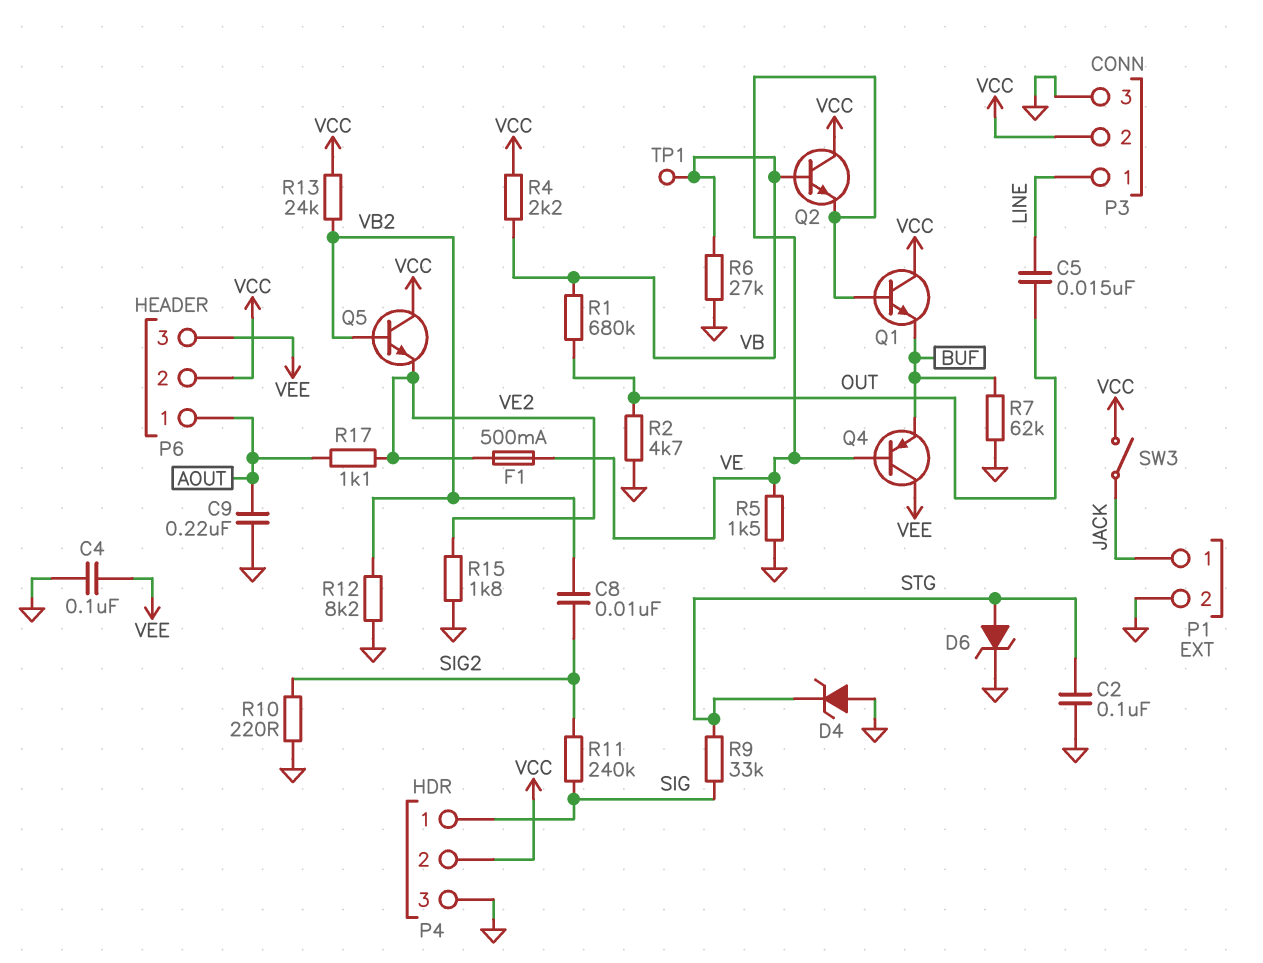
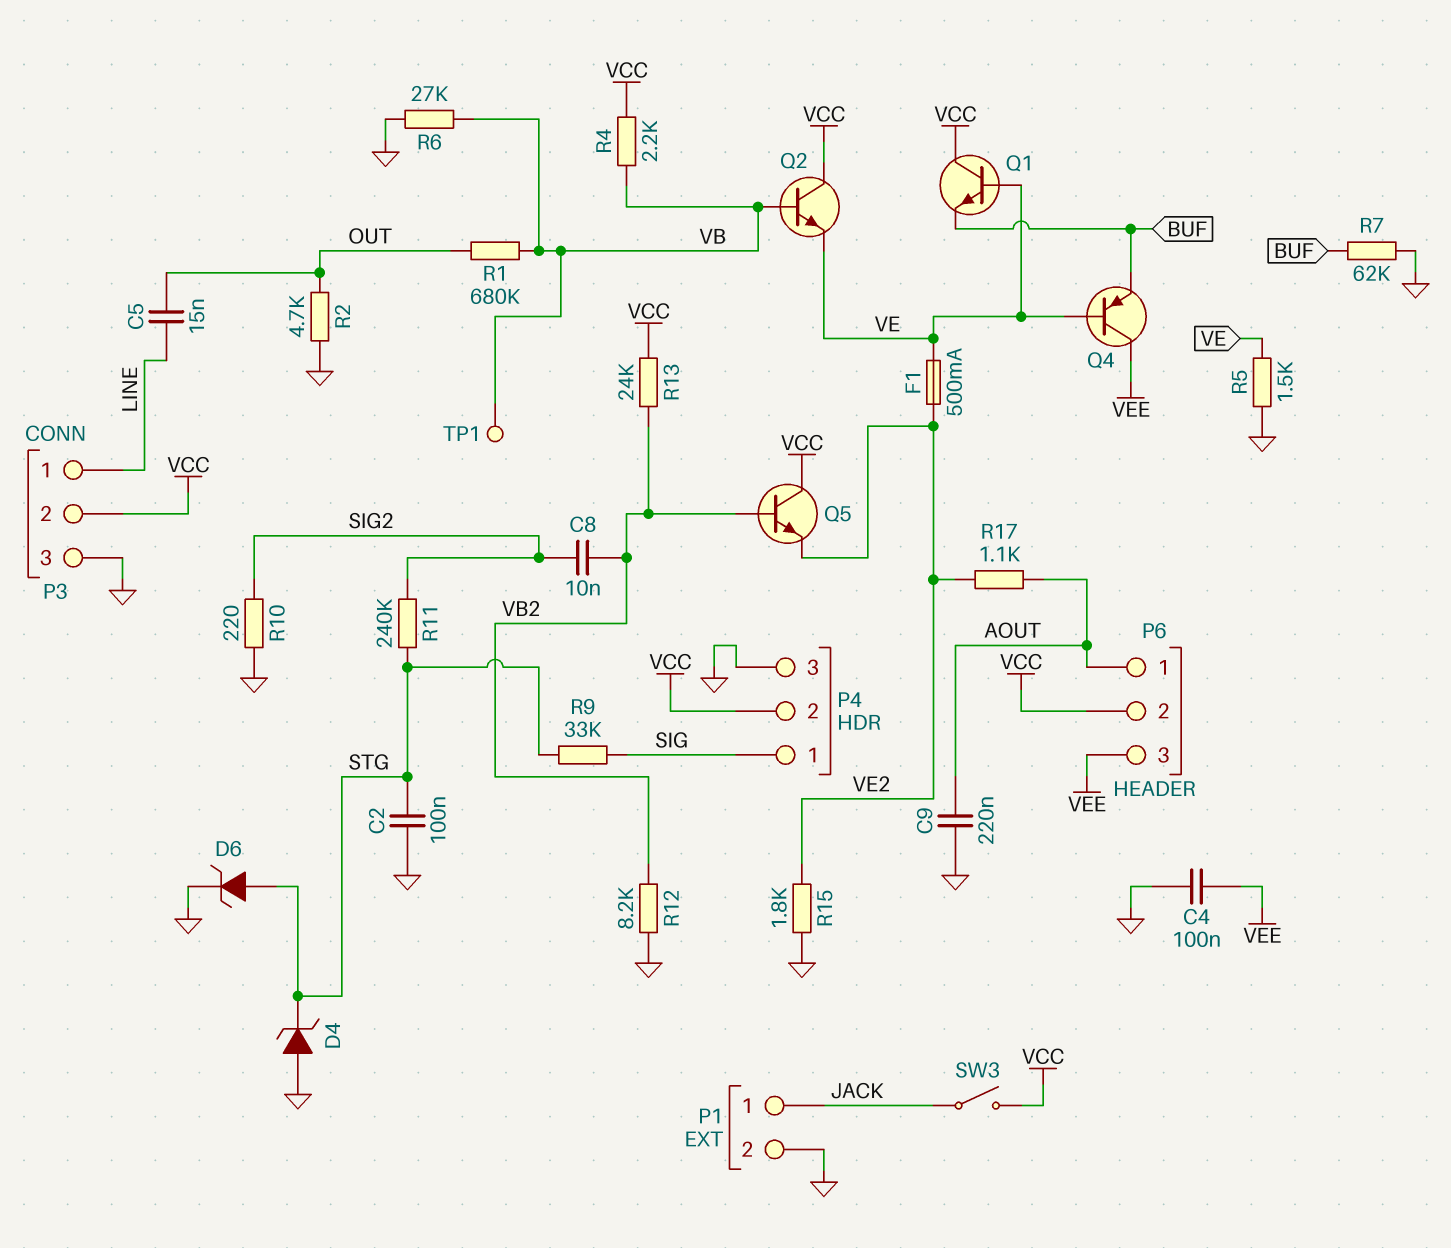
R11: 240k (SIG, SIG2) -> 240k (SIG2, STG)

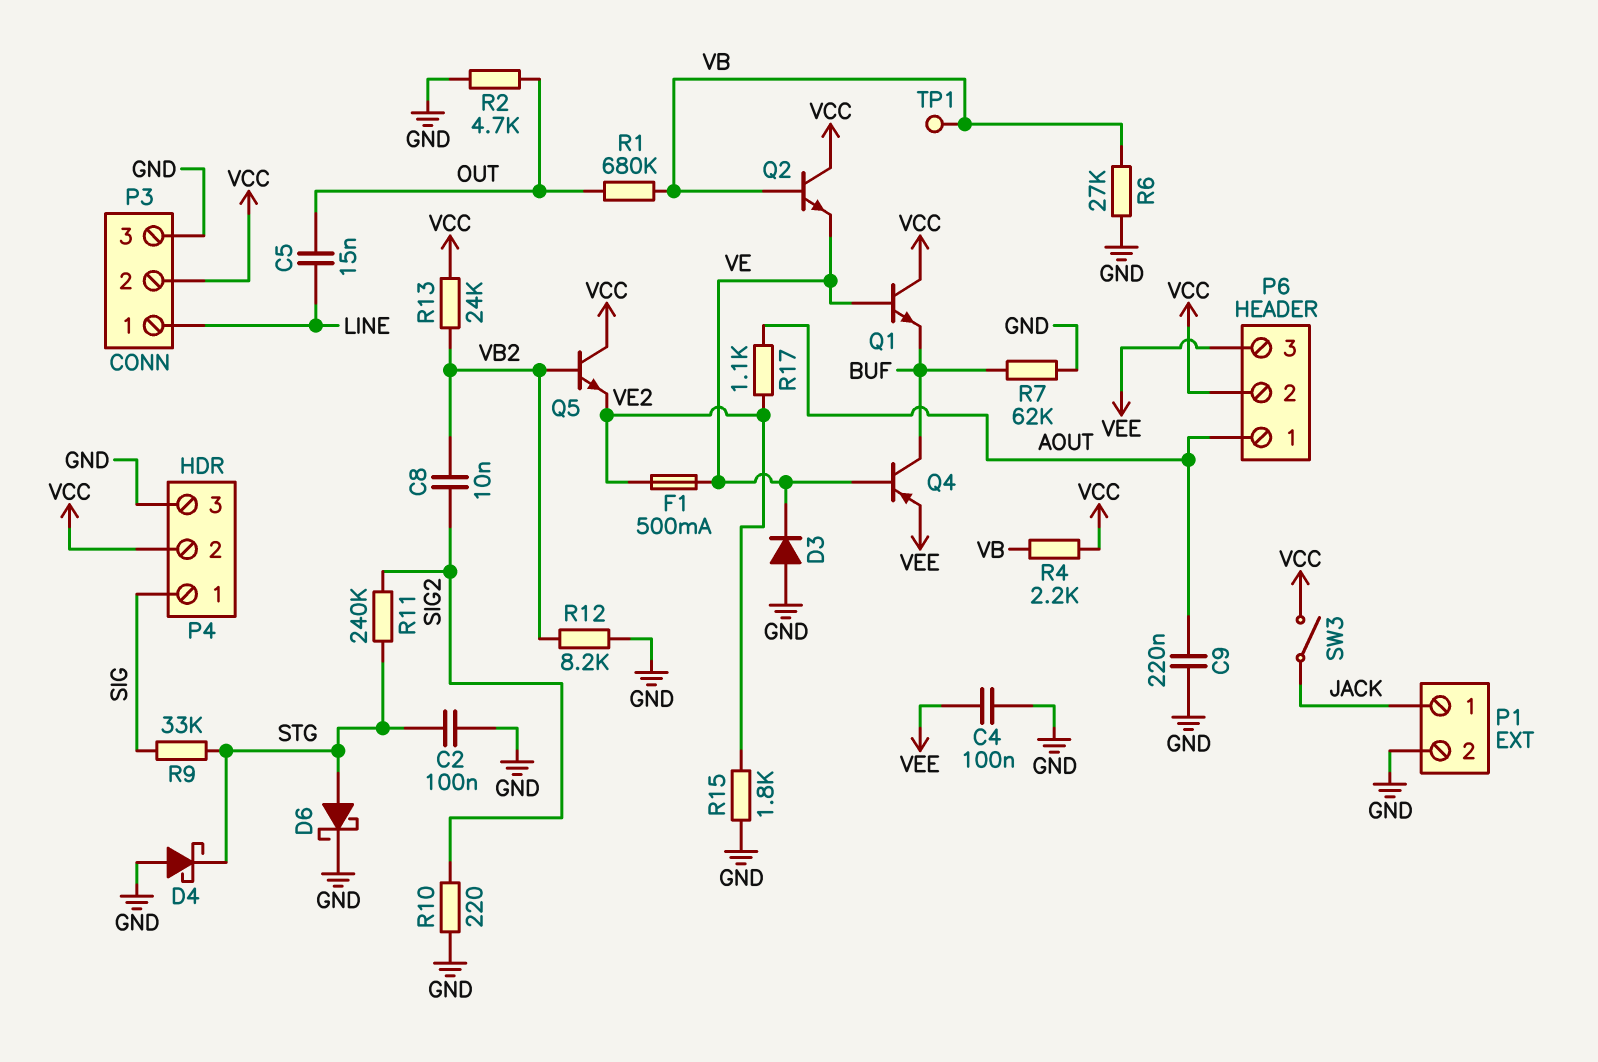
D3: none -> diode (A GND, K VE)
D4: zener (A GND, K STG) -> schottky (A GND, K STG)
D6: zener (A STG, K GND) -> schottky (A STG, K GND)
Q4: PNP (B VE, C VEE, E BUF) -> PNP (B VE, C BUF, E VEE)
R5: 1.5k (GND, VE) -> none

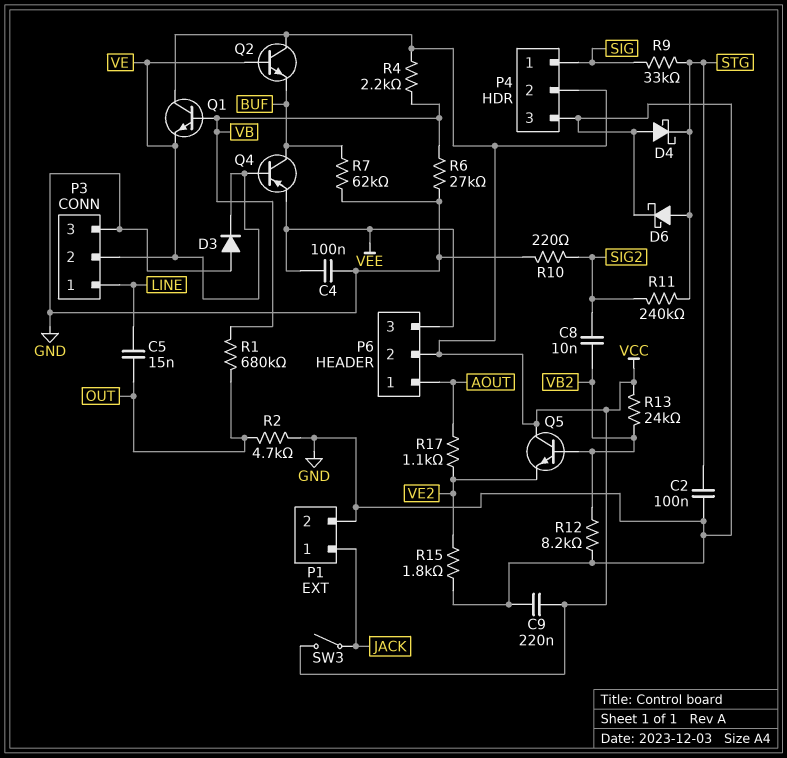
C9: 220nF (AOUT, GND) -> 220nF (GND, VCC)
F1: 500mA (VE, VE2) -> none
P3 pin 2: VCC -> VE
Q1: NPN (B VE, C VCC, E BUF) -> NPN (B VB, C VCC, E VE)
Q2: NPN (B VB, C VCC, E VE) -> NPN (B VE, C VCC, E BUF)
TP1: test point (VB) -> none

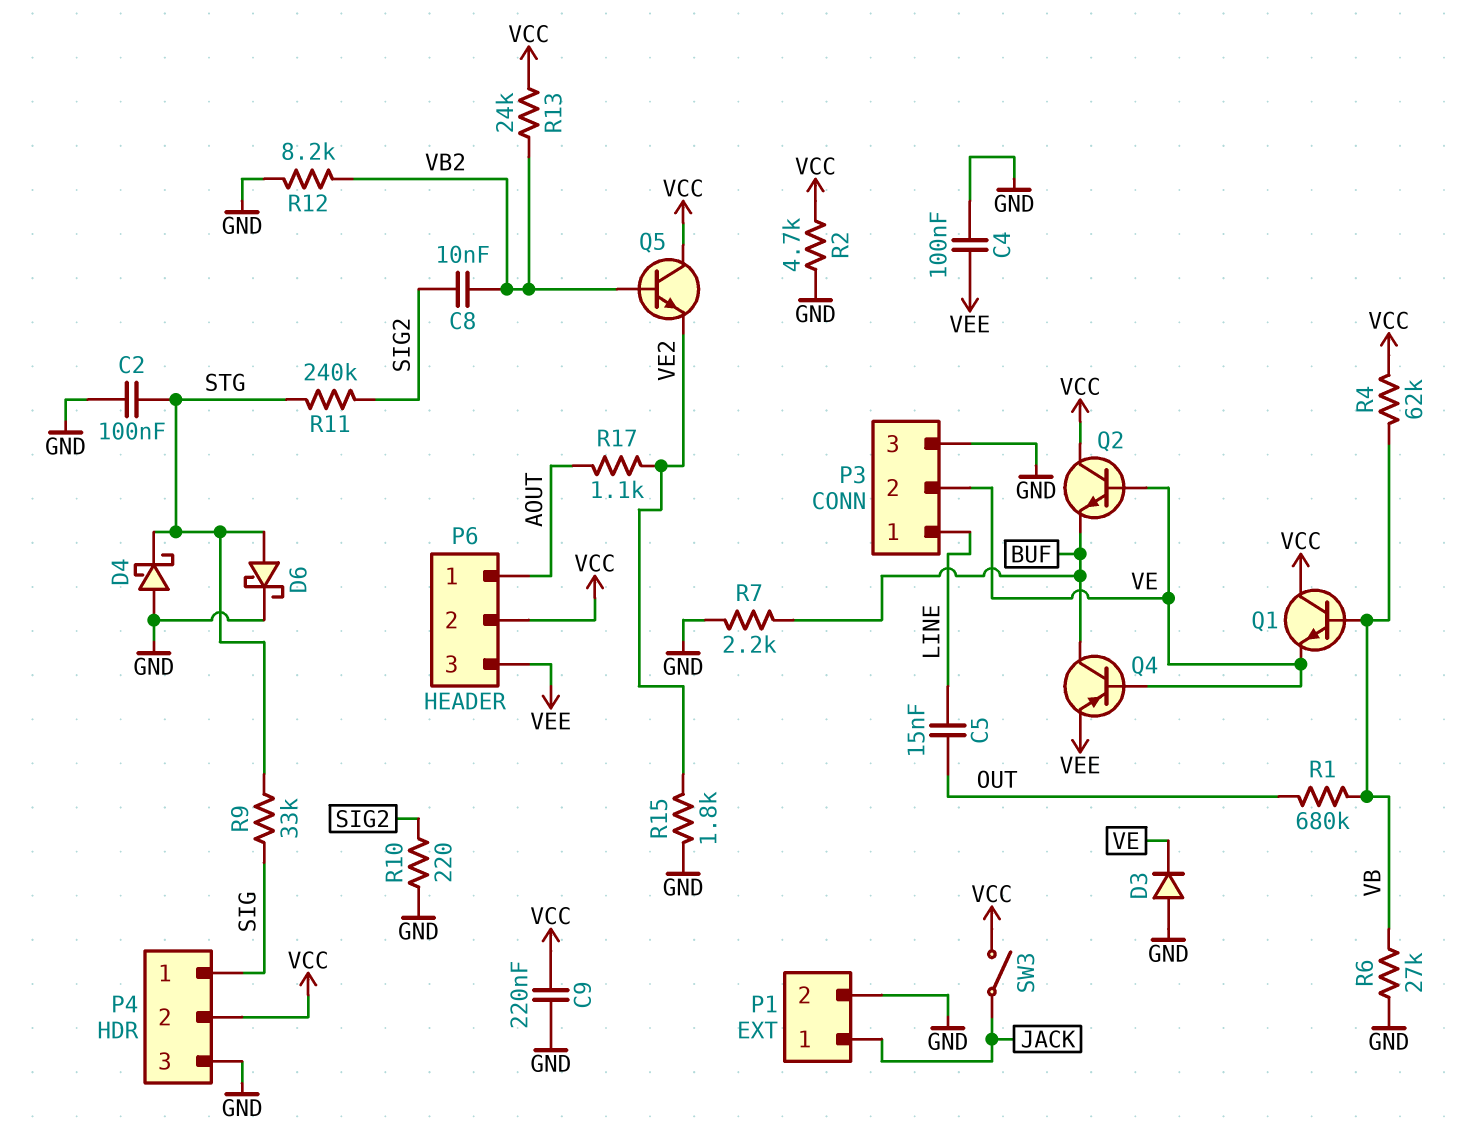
R2: 4.7k (GND, OUT) -> 4.7k (GND, VCC)
R4: 2.2k (VB, VCC) -> 62k (VB, VCC)
R7: 62k (BUF, GND) -> 2.2k (BUF, GND)

